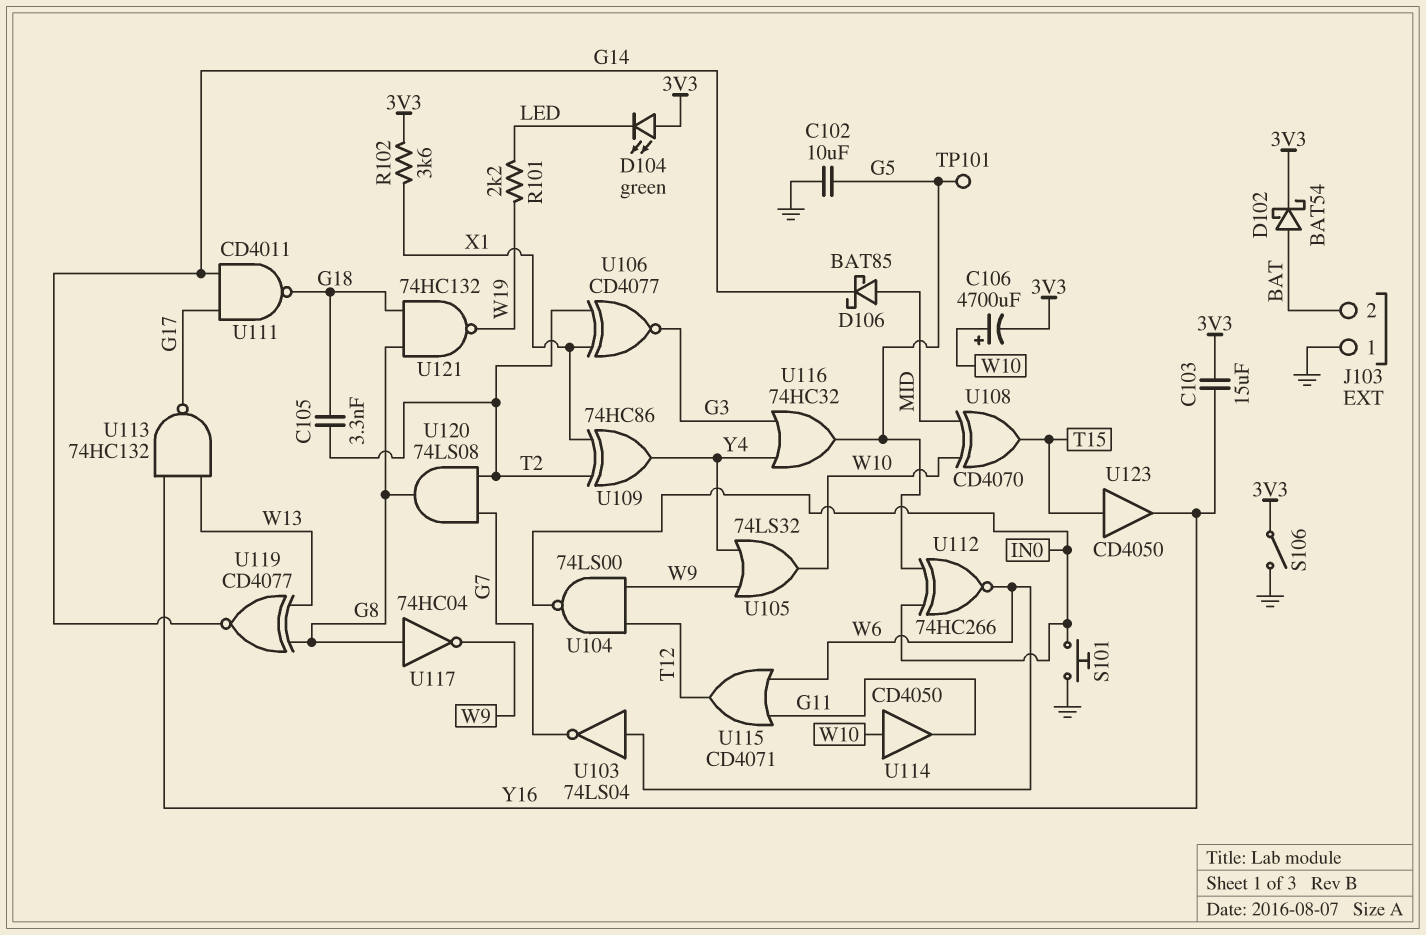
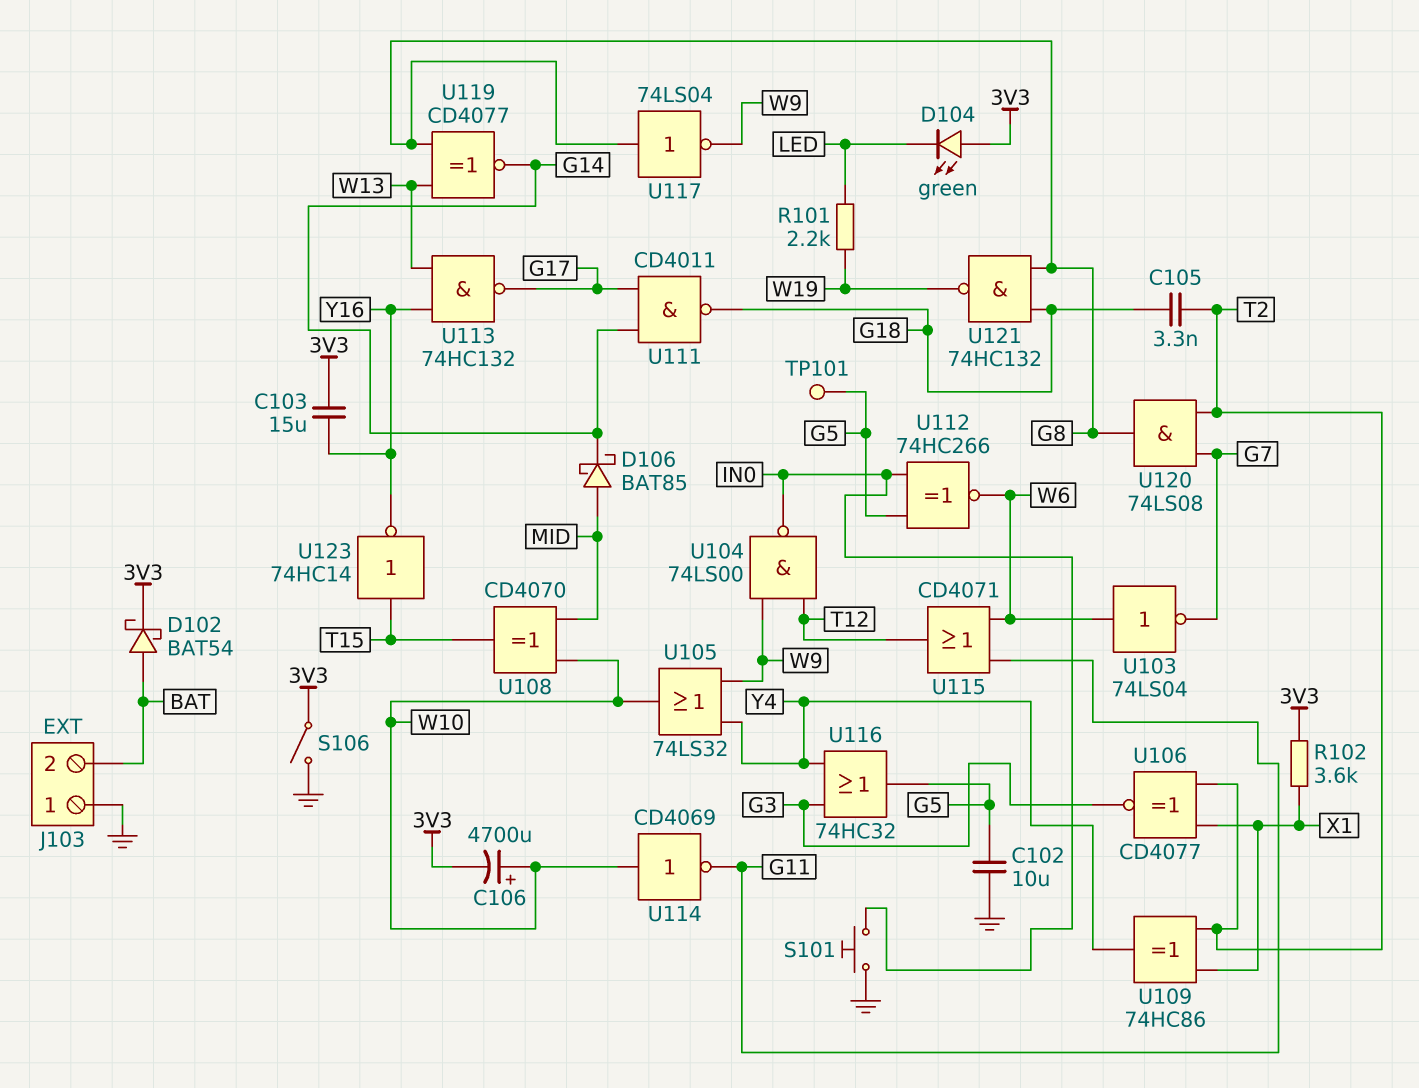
U114: buffer CD4050 (in W10, out G11) -> NOT CD4069 (in W10, out G11)
U117: NOT 74HC04 (in G8, out W9) -> NOT 74LS04 (in G8, out W9)
U123: buffer CD4050 (in T15, out Y16) -> NOT 74HC14 (in T15, out Y16)

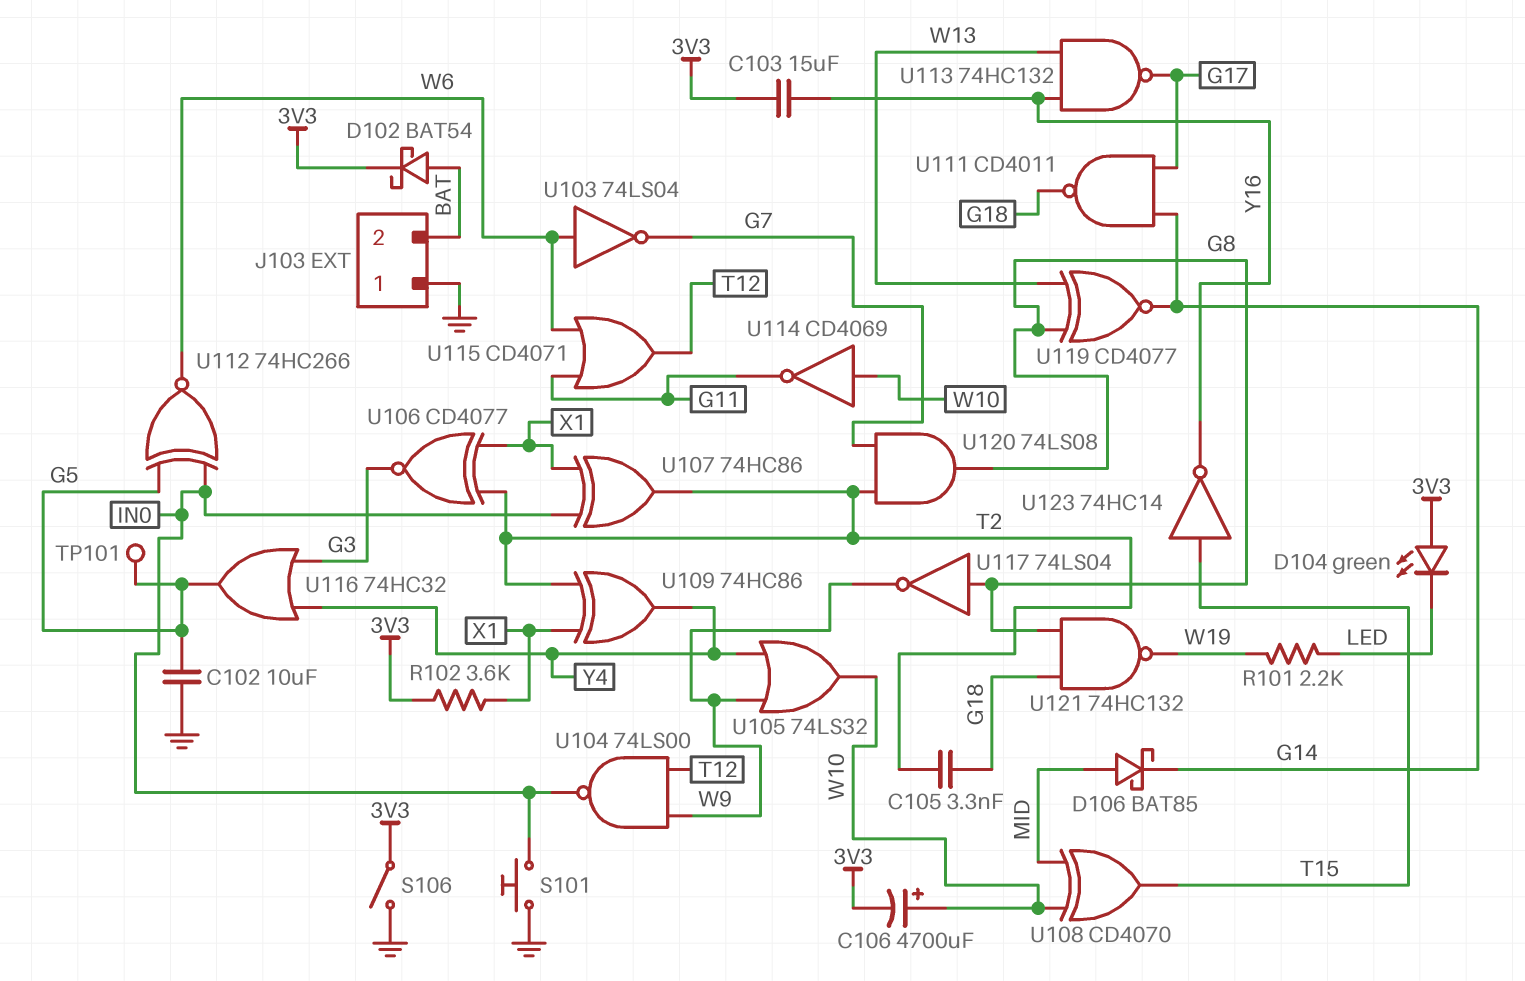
U107: none -> XOR 74HC86 (in IN0, in X1, out T2)

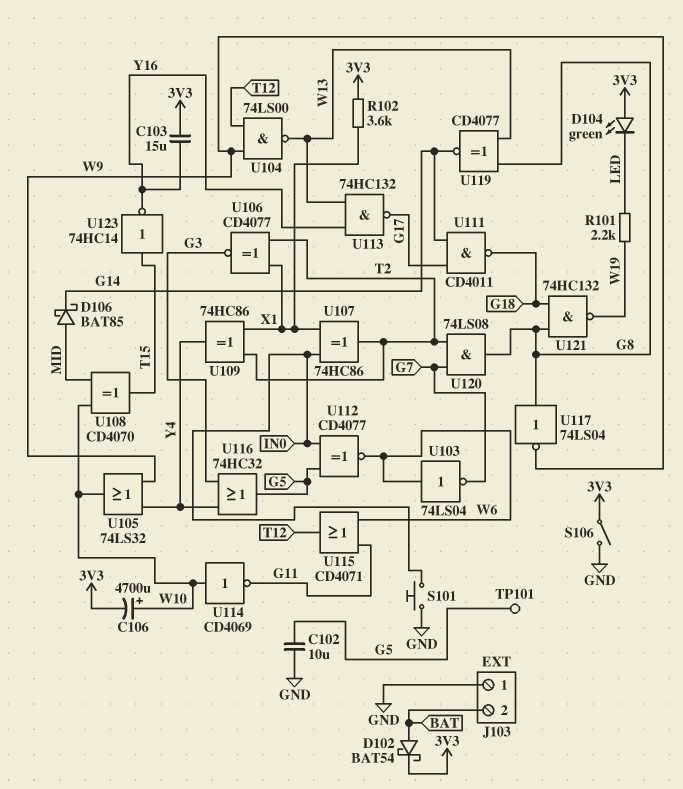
C105: 3.3nF (G18, T2) -> none
U104: NAND 74LS00 (in T12, in W9, out IN0) -> NAND 74LS00 (in T12, in W9, out W13)
U112: XNOR 74HC266 (in G5, in IN0, out W6) -> XNOR CD4077 (in G5, in IN0, out W6)

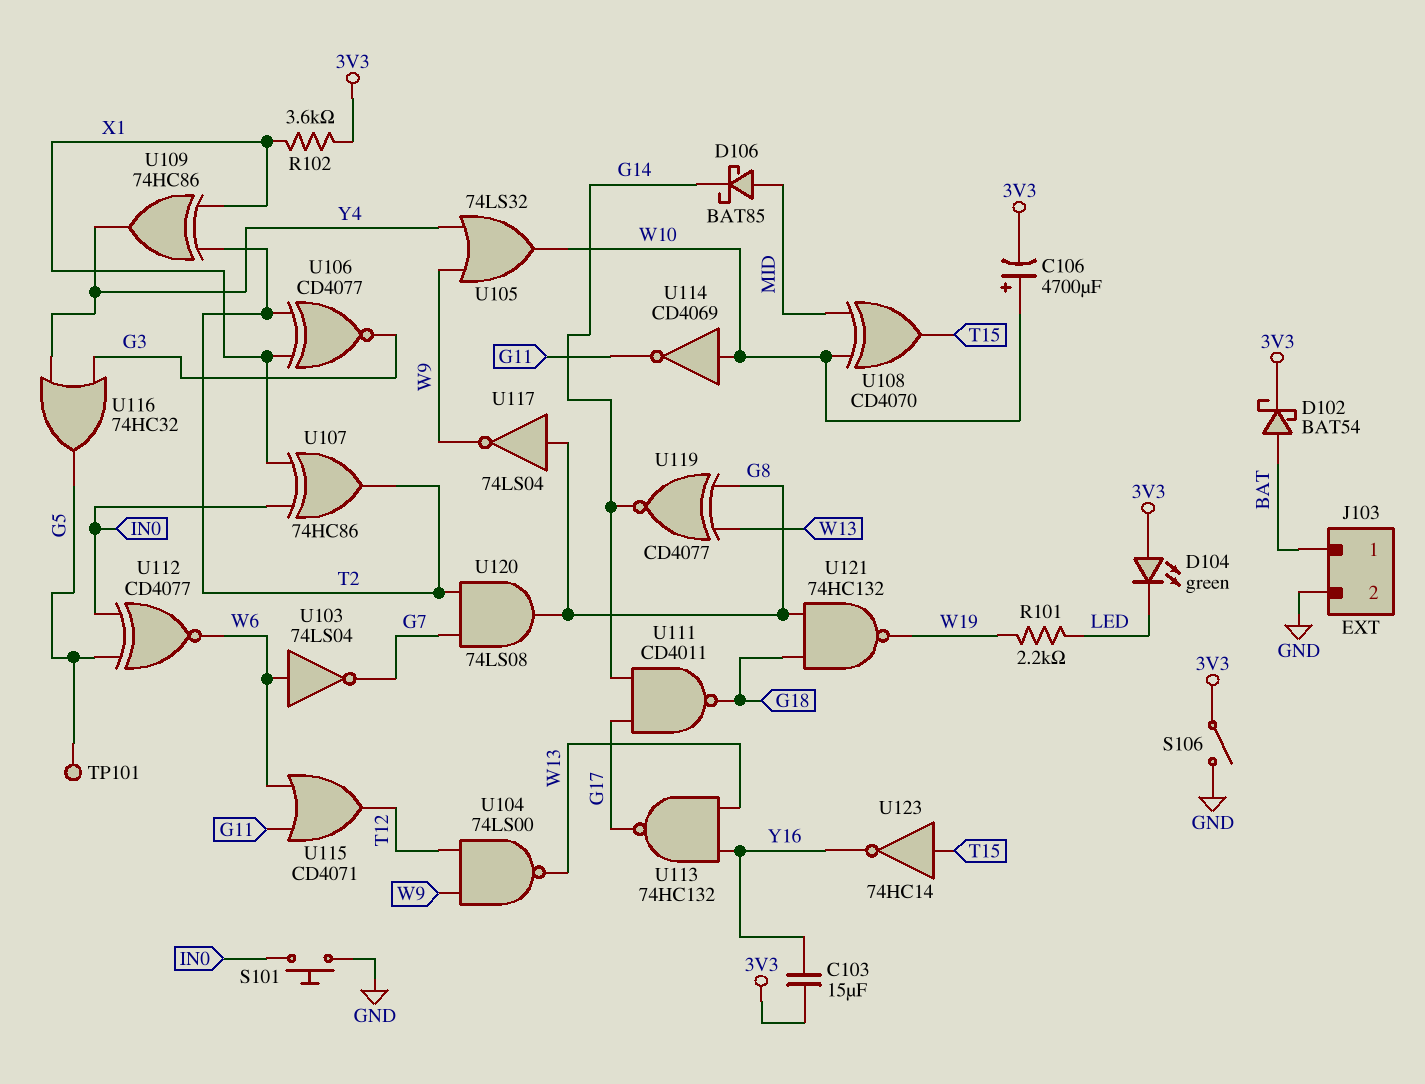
C102: 10uF (G5, GND) -> none
J103 pin 1: GND -> BAT
J103 pin 2: BAT -> GND

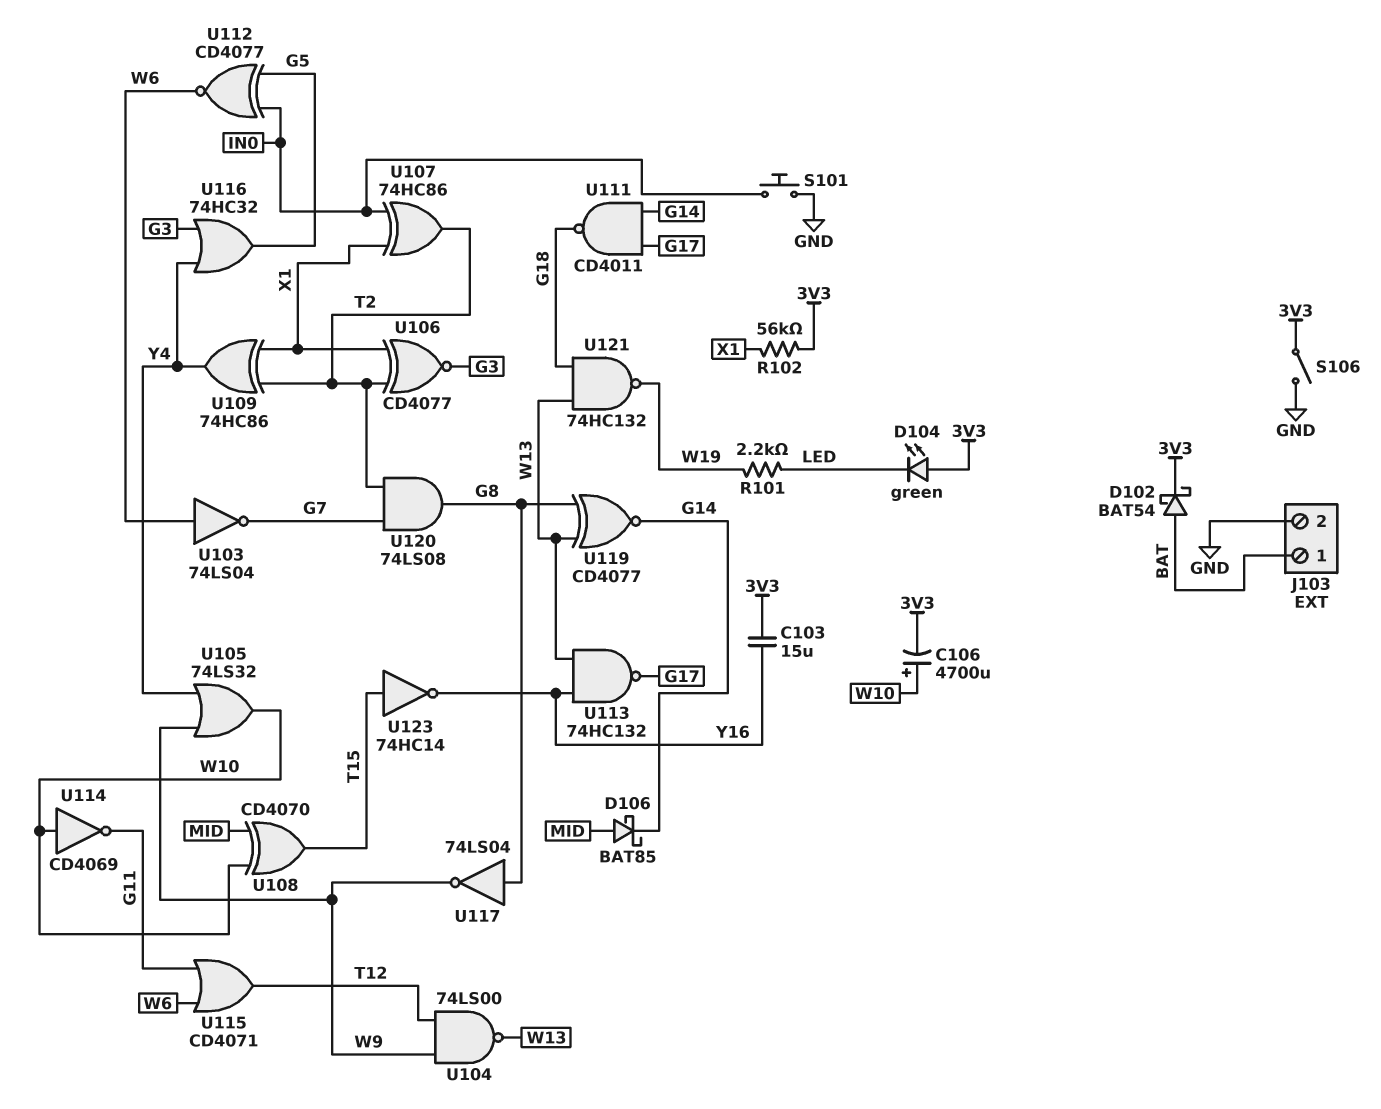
R102: 3.6k (3V3, X1) -> 56k (3V3, X1)
TP101: test point (G5) -> none
U121: NAND 74HC132 (in G8, in G18, out W19) -> NAND 74HC132 (in G18, in W13, out W19)

